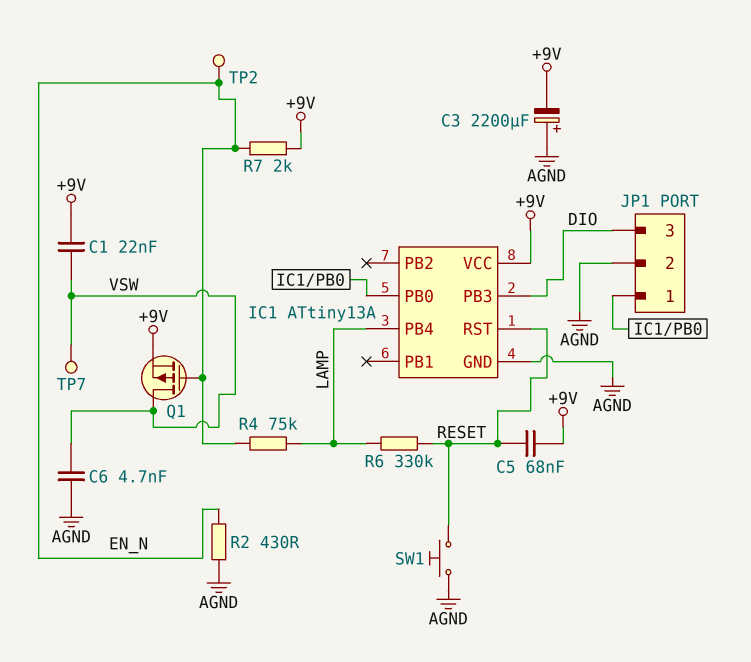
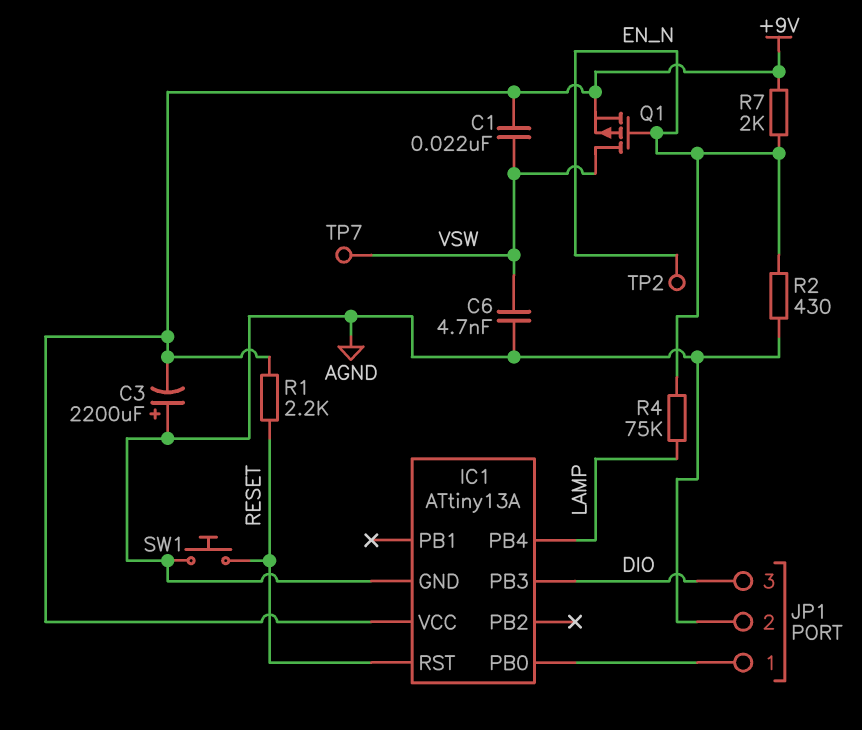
C5: 68nF (+9V, RESET) -> none
R1: none -> 2.2k (+9V, RESET)
R6: 330k (LAMP, RESET) -> none

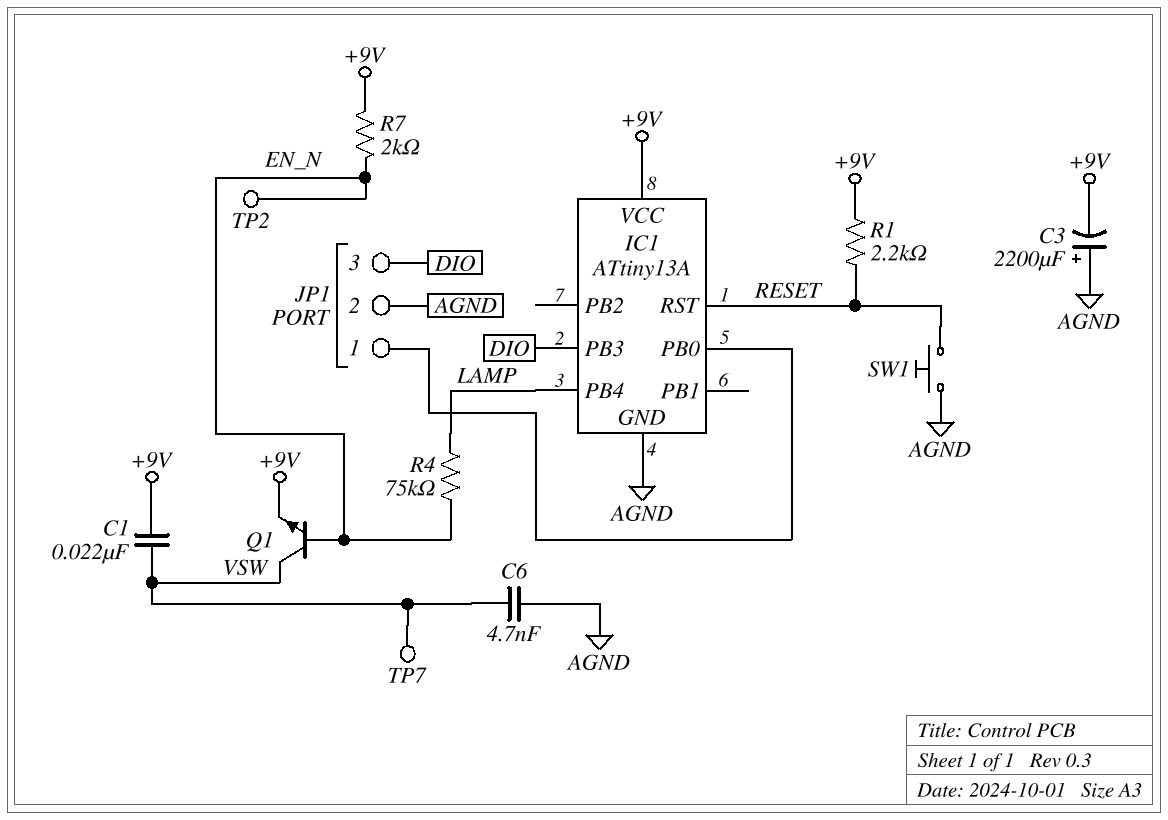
Q1: PMOS (G EN_N, D VSW, S +9V) -> NPN (B EN_N, C VSW, E +9V)
R2: 430 (AGND, EN_N) -> none

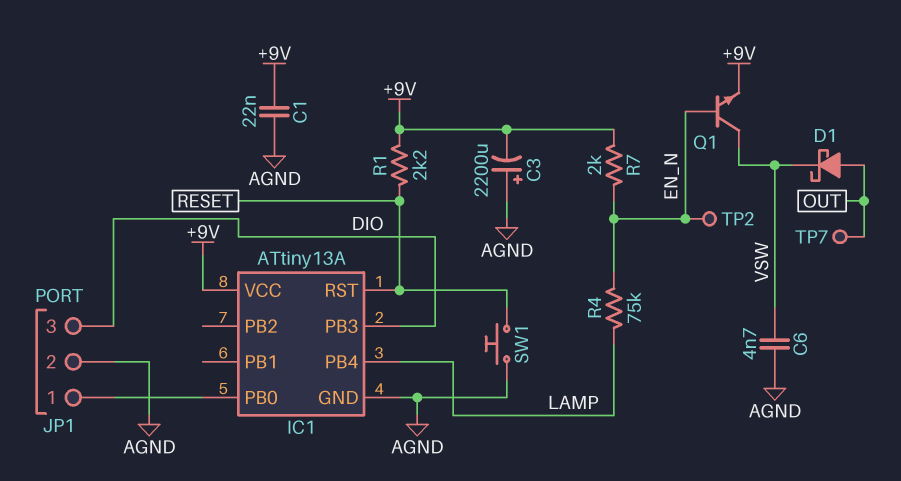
C1: 22nF (+9V, VSW) -> 22nF (+9V, AGND)
D1: none -> schottky (A OUT, K VSW)
TP7: test point (VSW) -> test point (OUT)

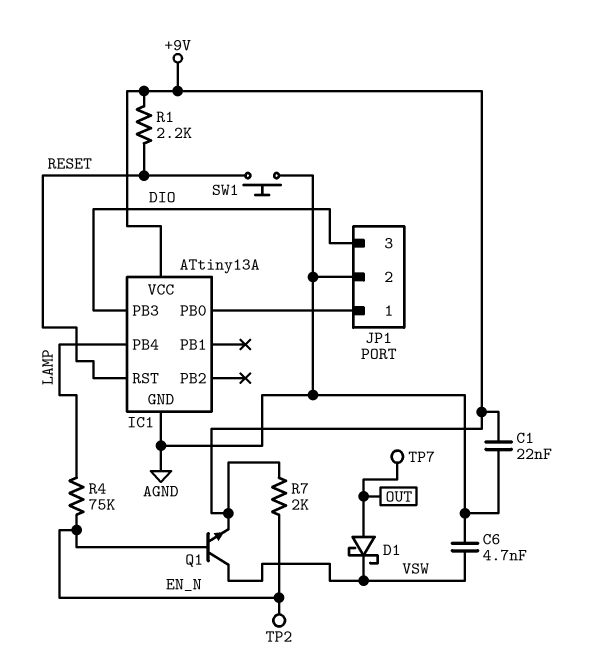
C3: 2200uF (plus AGND, minus +9V) -> none

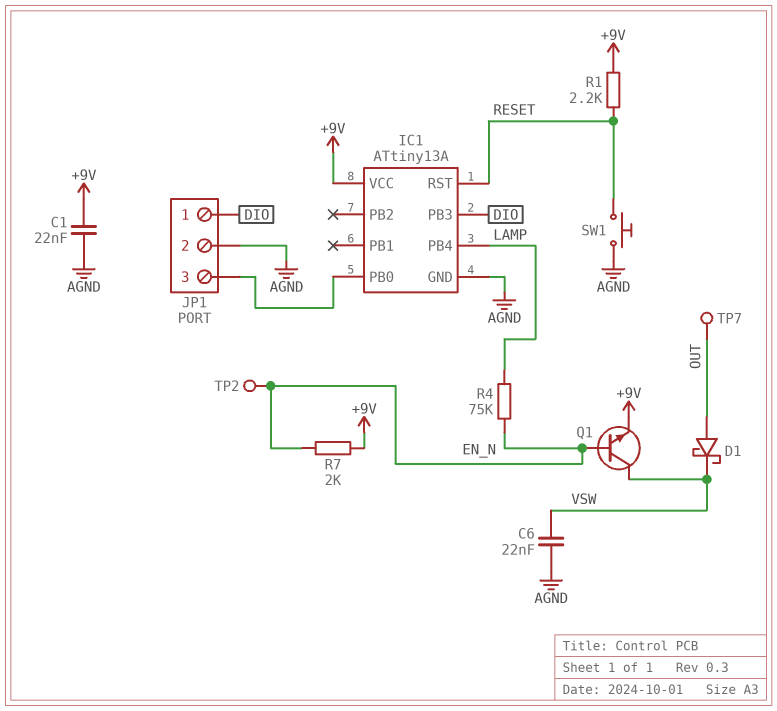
C6: 4.7nF (AGND, VSW) -> 22nF (AGND, VSW)
JP1 pin 1: IC1/PB0 -> DIO
JP1 pin 3: DIO -> IC1/PB0

